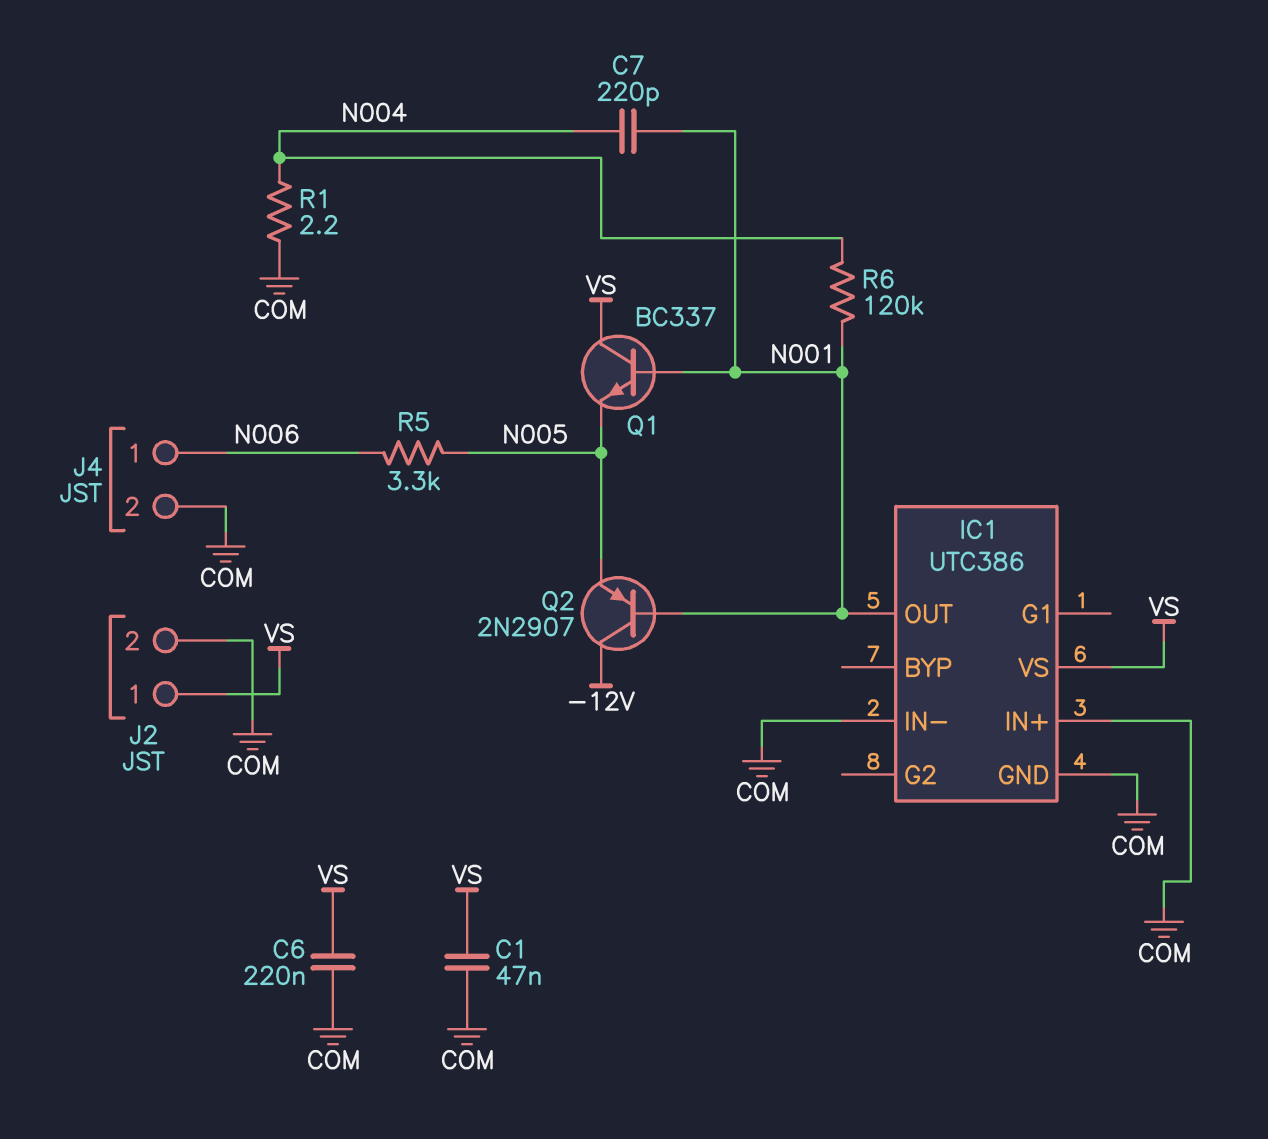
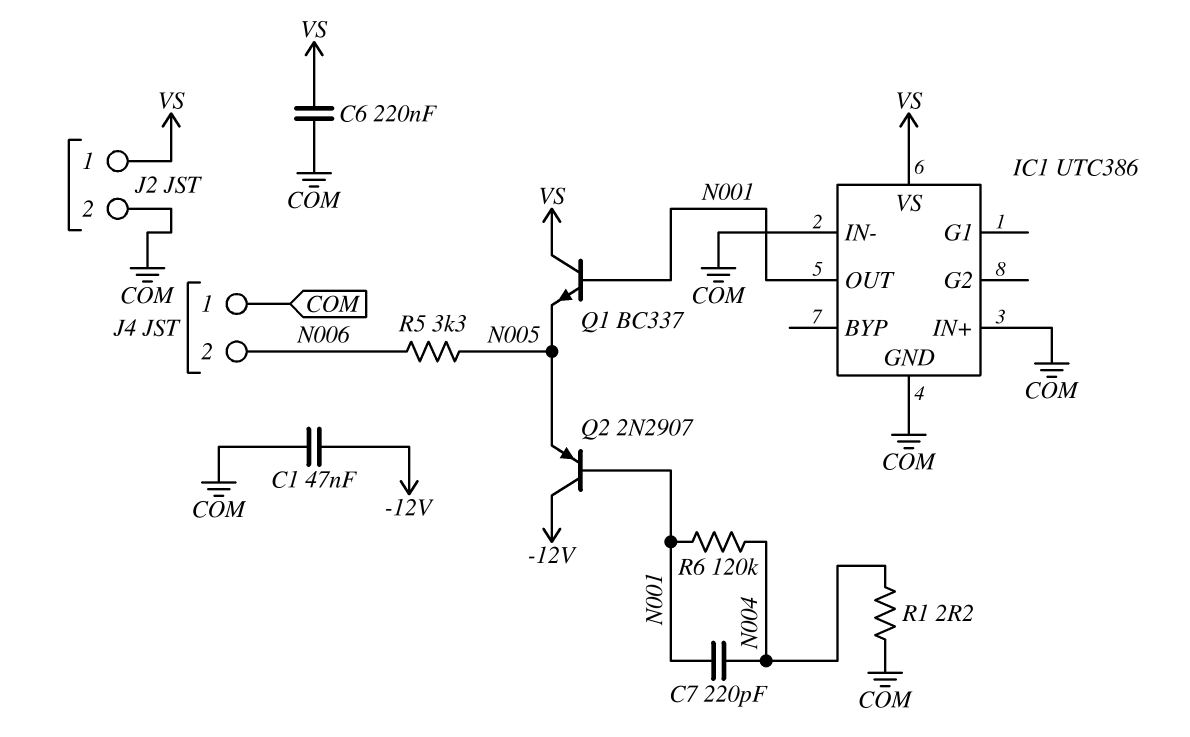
C1: 47nF (COM, VS) -> 47nF (-12V, COM)
J4 pin 1: N006 -> COM
J4 pin 2: COM -> N006

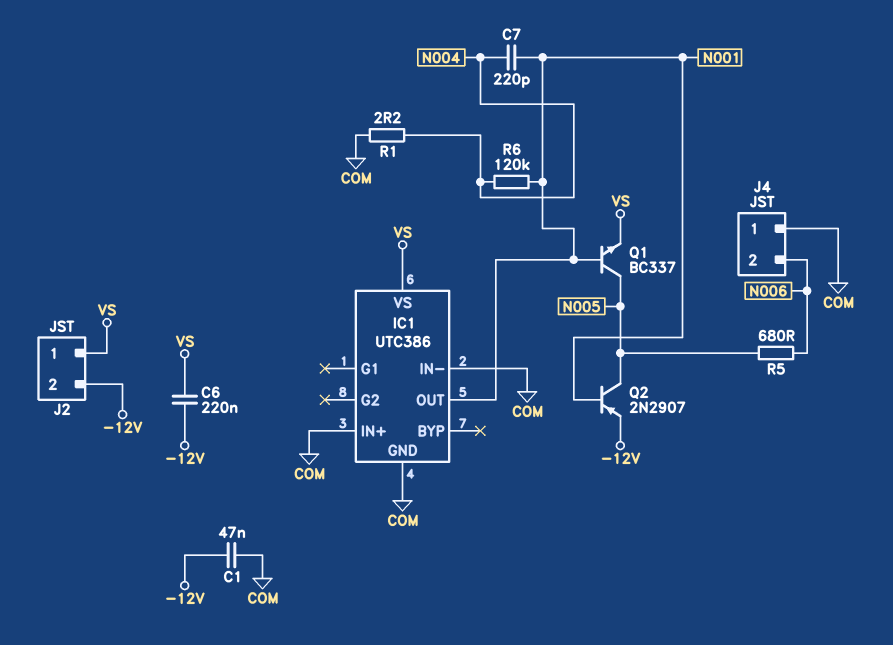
C6: 220nF (COM, VS) -> 220nF (-12V, VS)
J2 pin 2: COM -> -12V
Q1: NPN BC337 (B N001, C VS, E N005) -> NPN BC337 (B N001, C N005, E VS)
Q2: PNP 2N2907 (B N001, C -12V, E N005) -> PNP 2N2907 (B N001, C N005, E -12V)
R5: 3.3k (N005, N006) -> 680 (N005, N006)

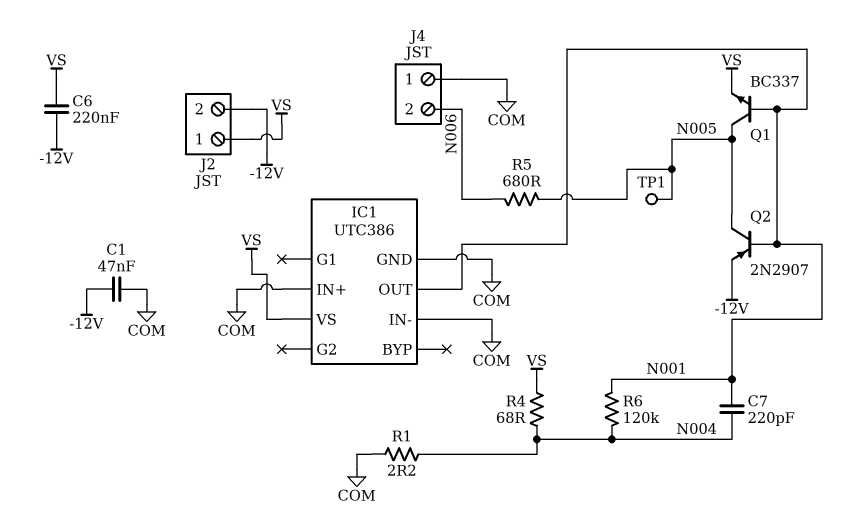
R4: none -> 68 (N004, VS)
TP1: none -> test point (N005)

